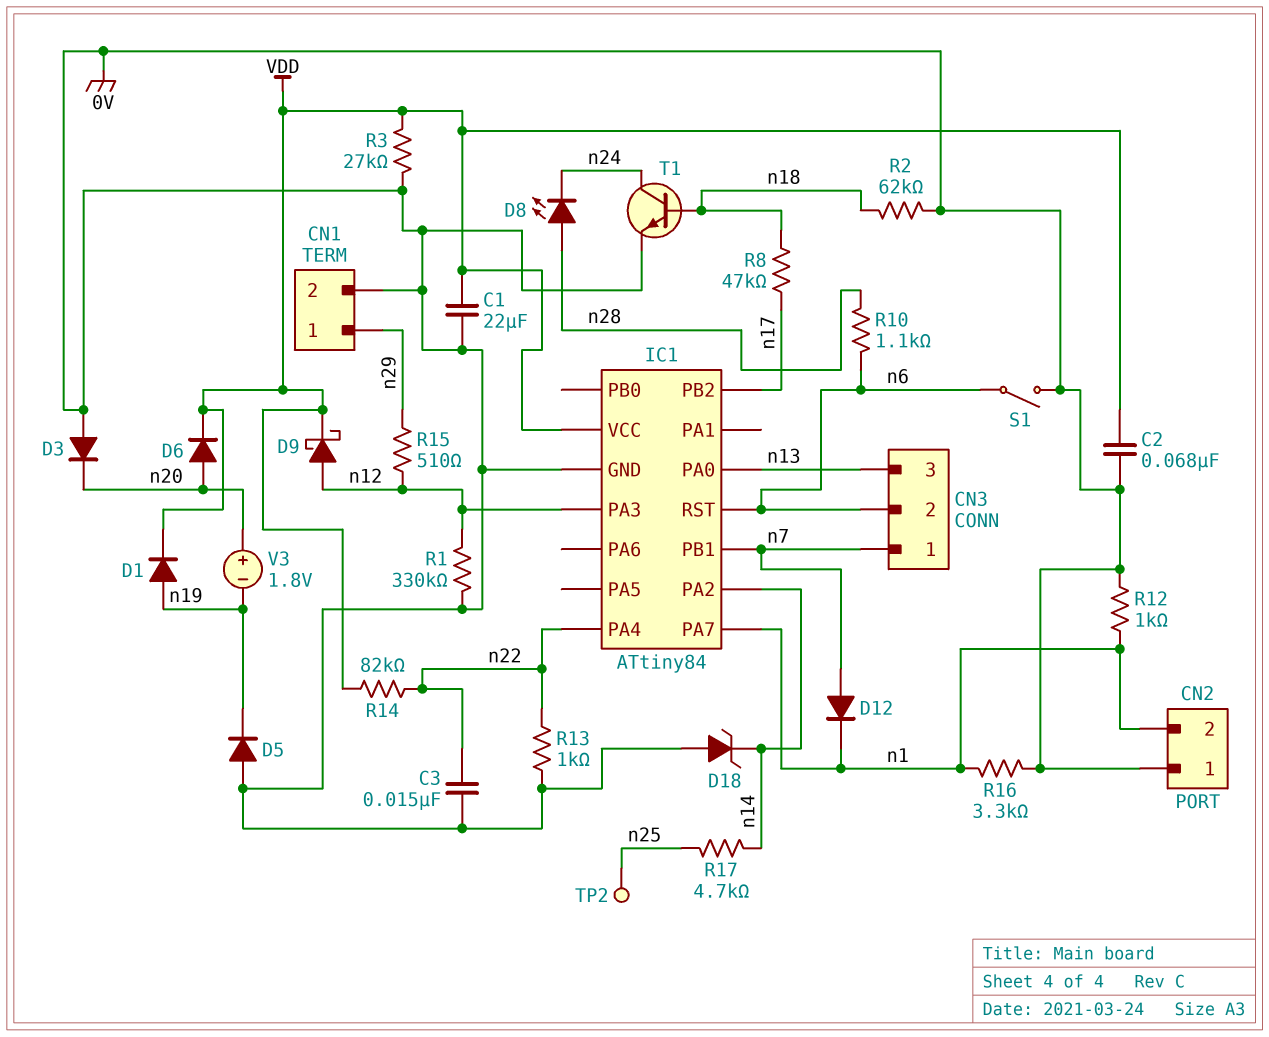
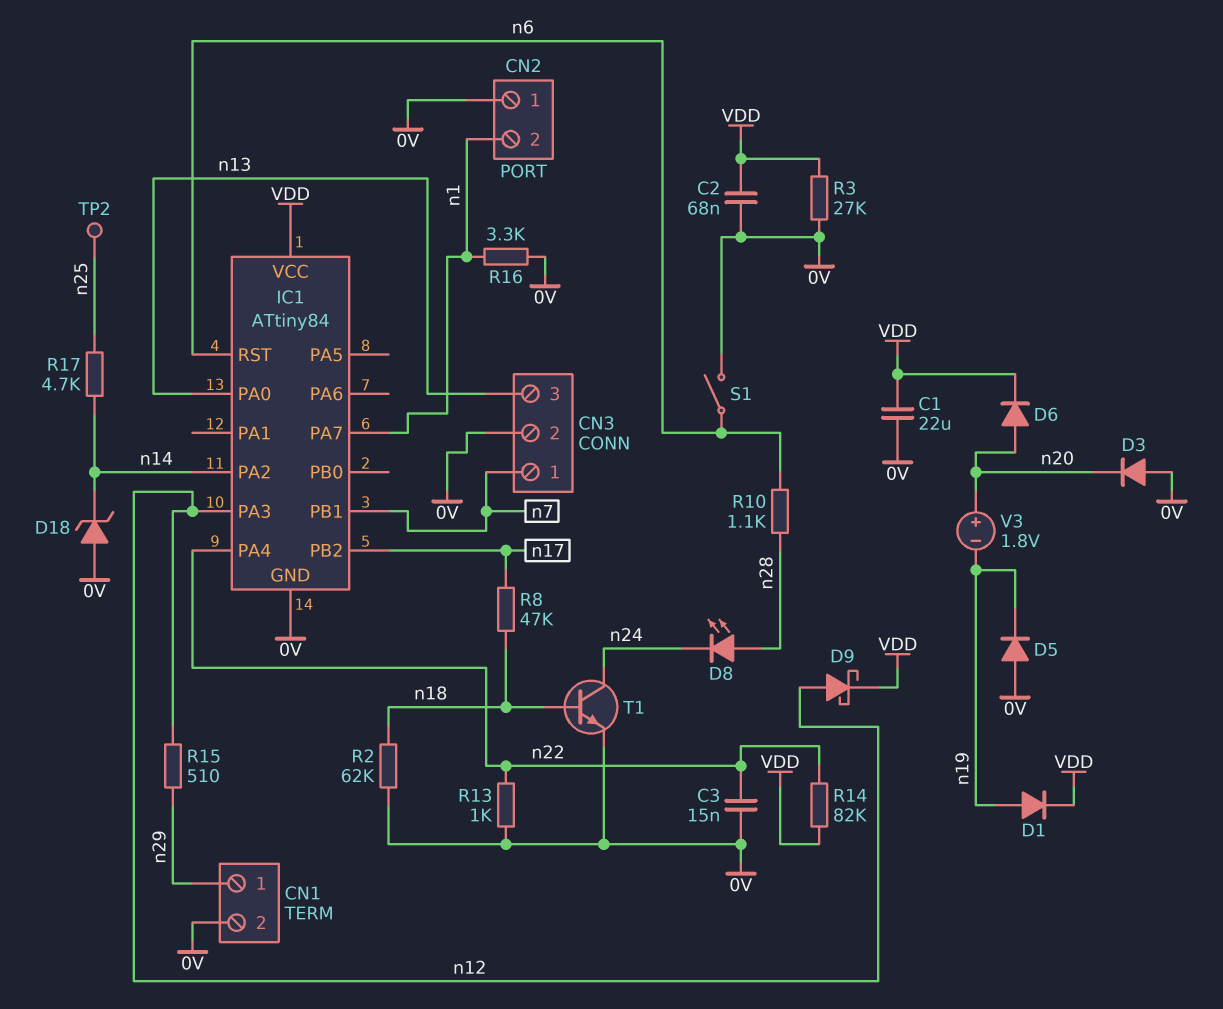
CN3 pin 2: n6 -> 0V
D12: diode (A n7, K n1) -> none
R1: 330k (0V, n12) -> none
R12: 1k (0V, n1) -> none

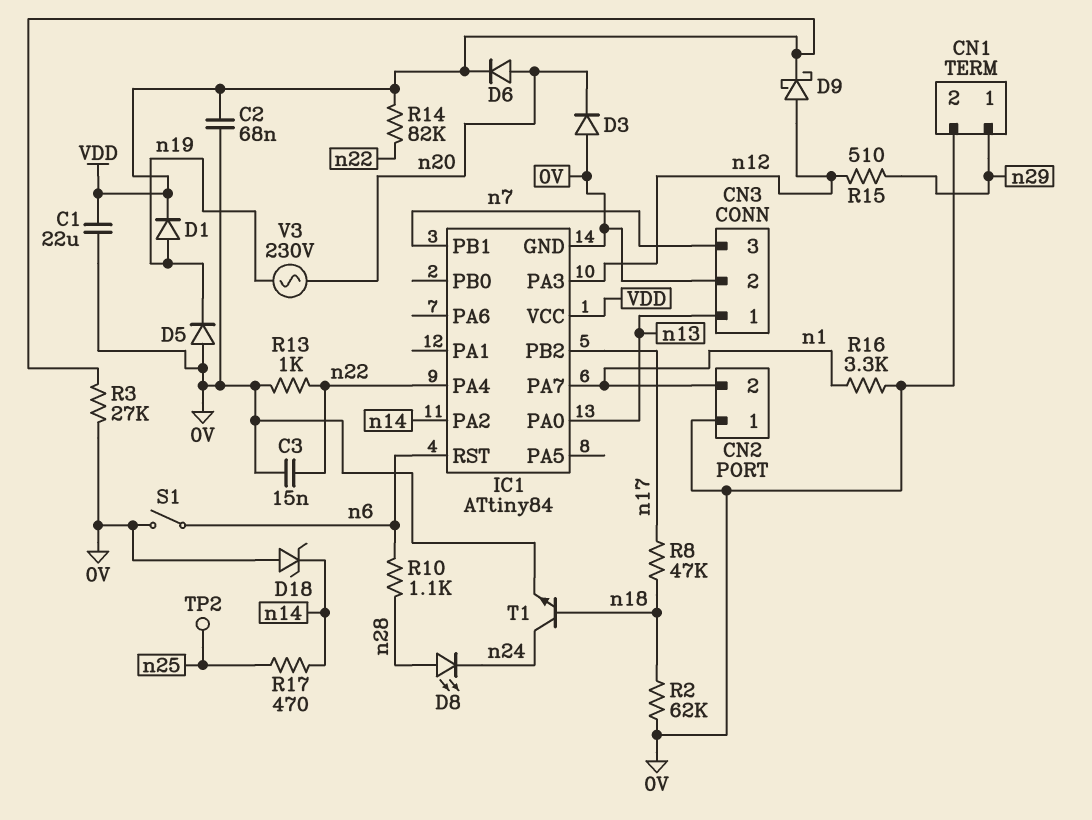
CN3 pin 1: n7 -> n13
CN3 pin 3: n13 -> n7
R17: 4.7k (n14, n25) -> 470 (n14, n25)
V3: 1.8V (plus n20, minus n19) -> AC 230V (n19, n20)

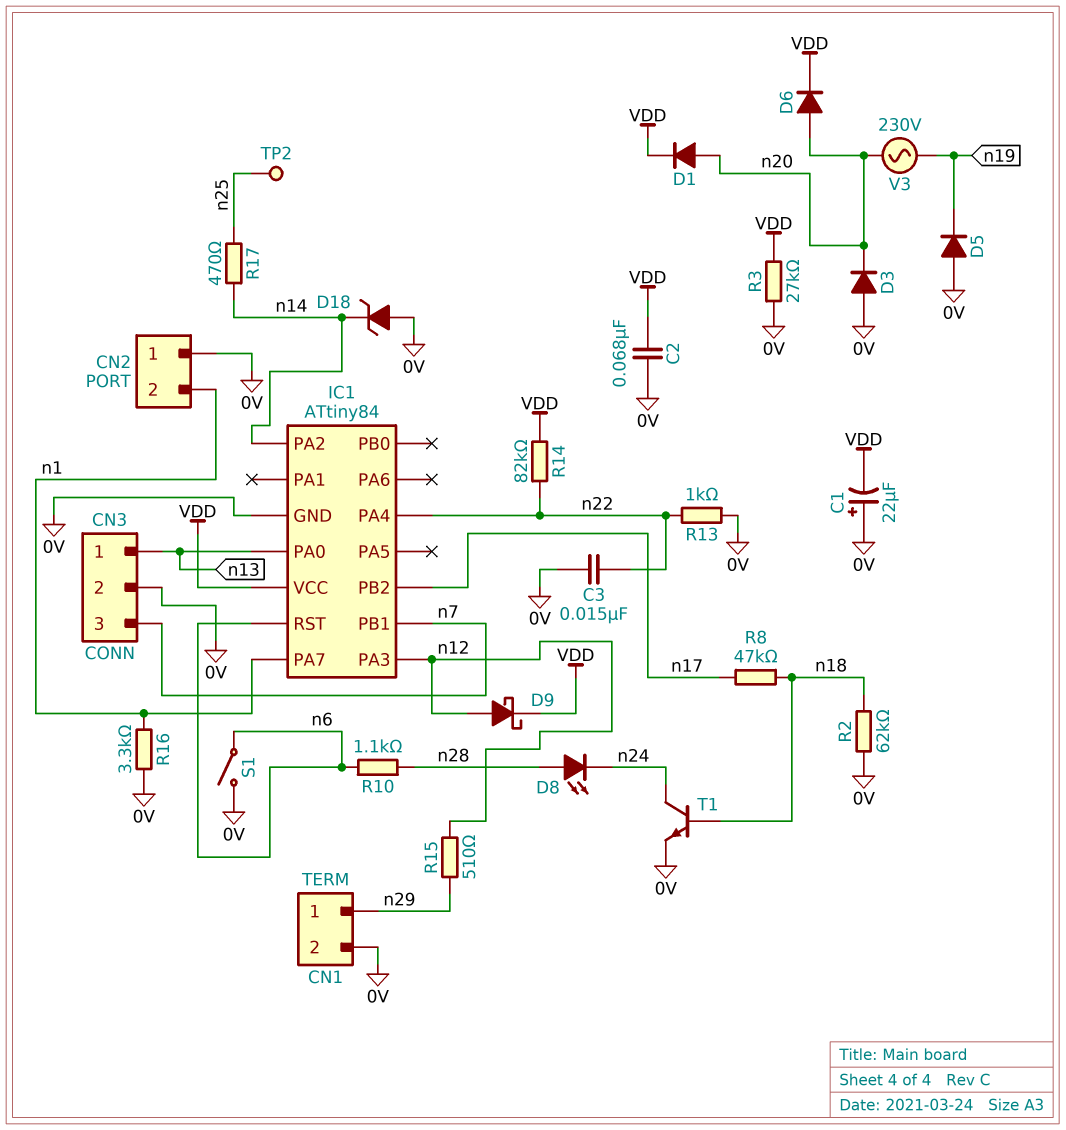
C1: 22uF (0V, VDD) -> 22uF (plus 0V, minus VDD)
D1: diode (A n19, K VDD) -> diode (A n20, K VDD)

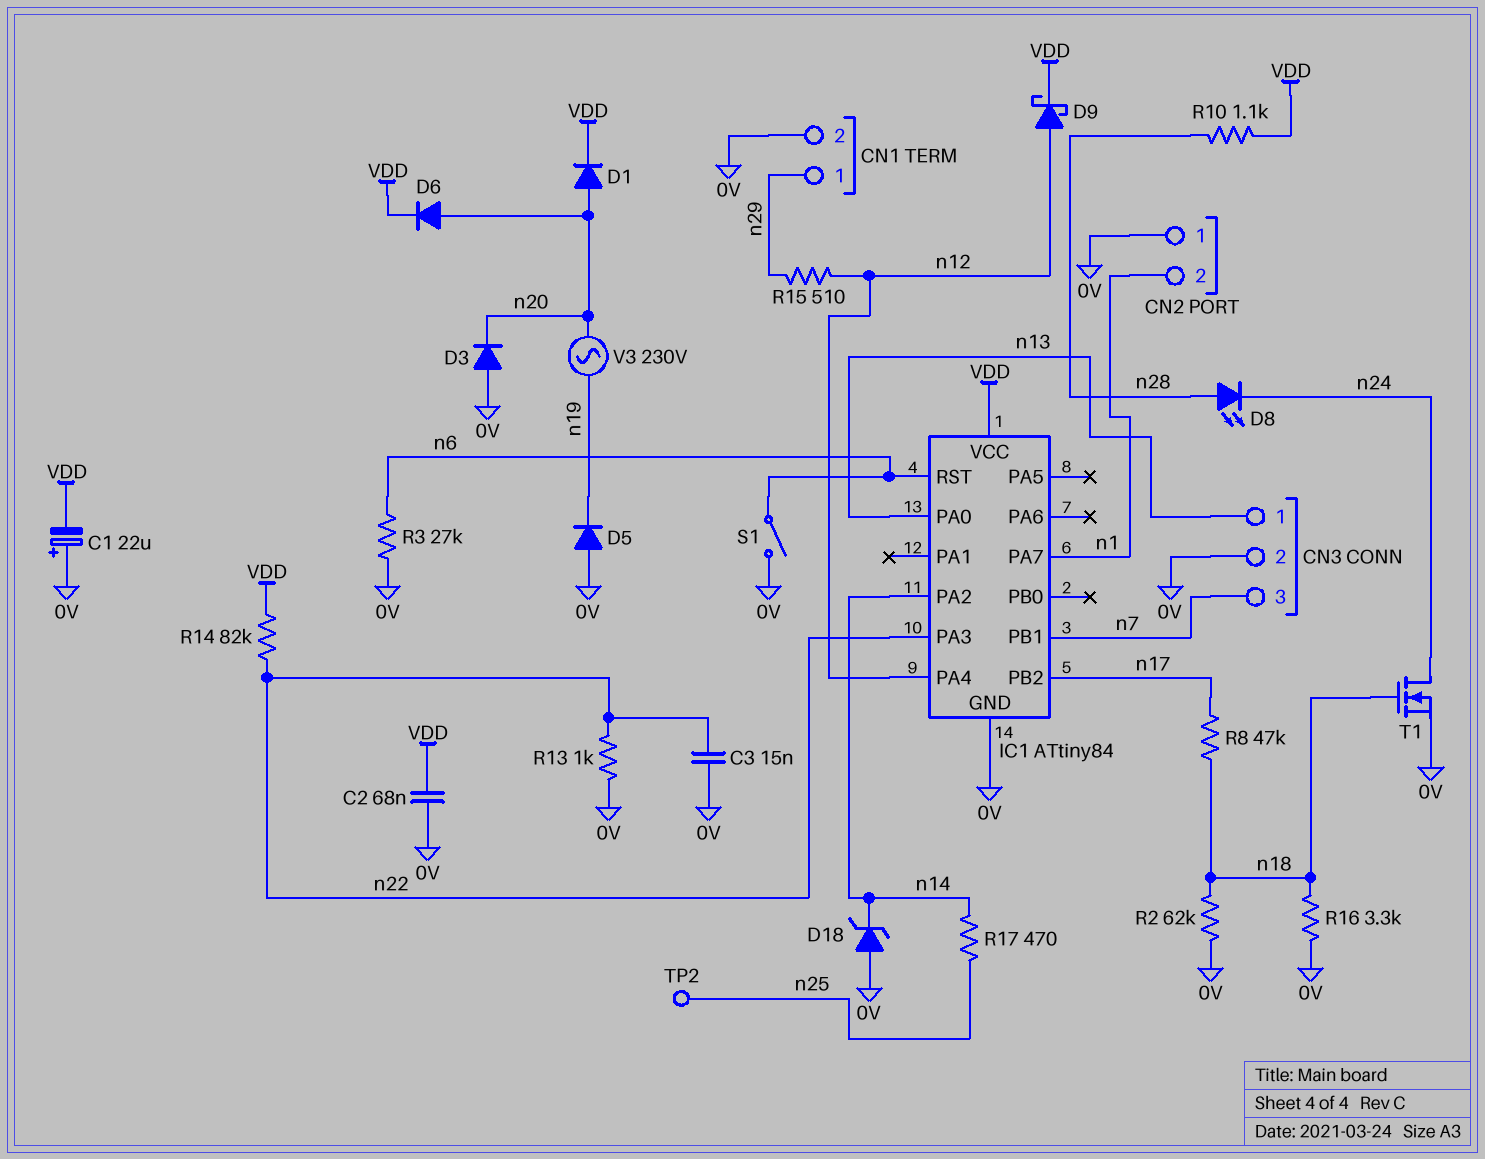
IC1 pin PA3: n12 -> n22
IC1 pin PA4: n22 -> n12
R3: 27k (0V, VDD) -> 27k (0V, n6)
R10: 1.1k (n6, n28) -> 1.1k (VDD, n28)
R16: 3.3k (0V, n1) -> 3.3k (0V, n18)
T1: NPN (B n18, C n24, E 0V) -> NMOS (G n18, D n24, S 0V)

